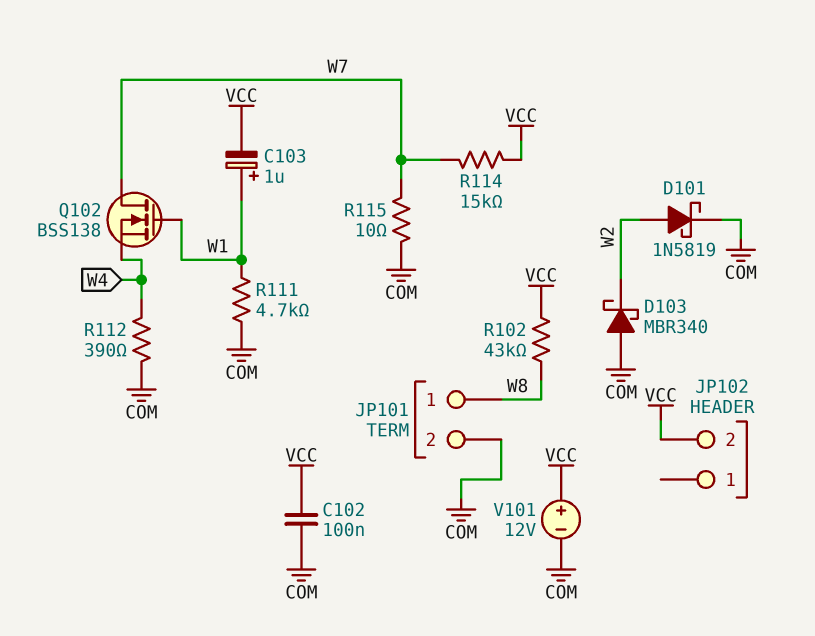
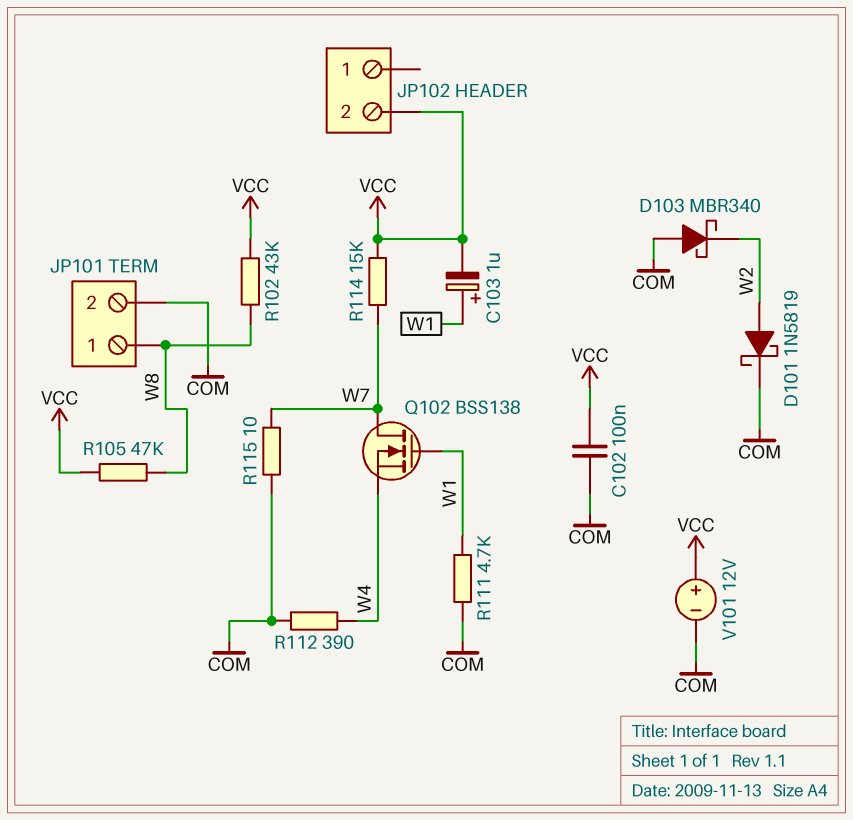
R105: none -> 47k (VCC, W8)

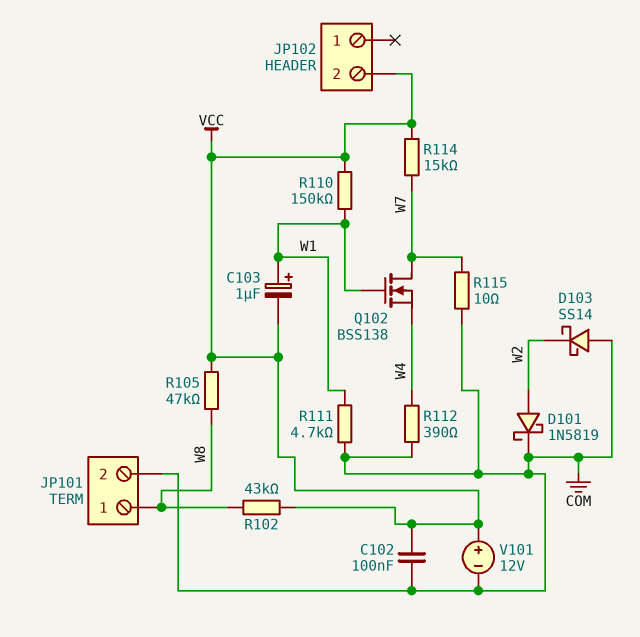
D103: schottky MBR340 (A COM, K W2) -> schottky SS14 (A COM, K W2)
R110: none -> 150k (VCC, W1)

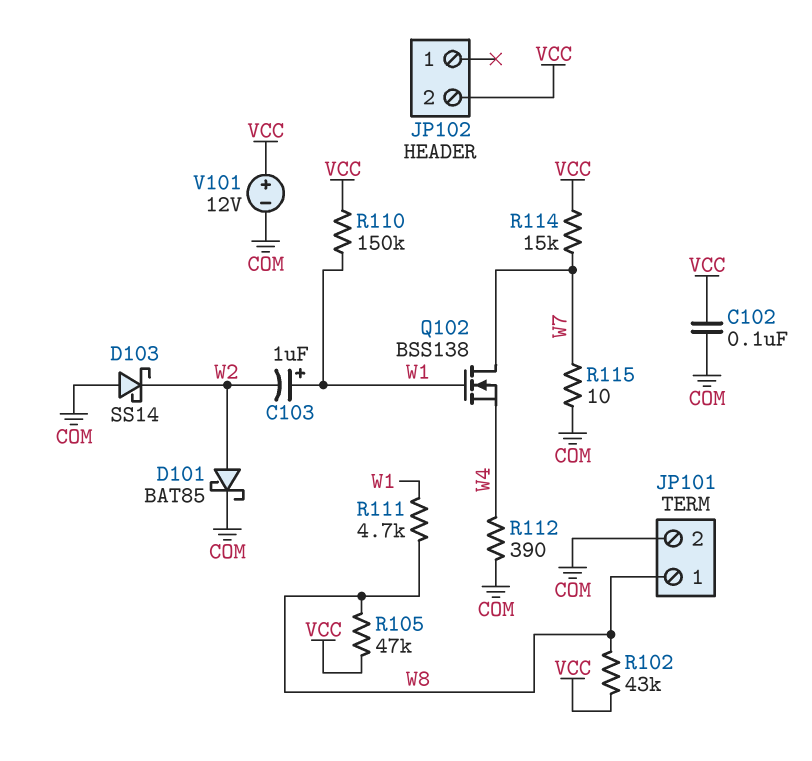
C103: 1uF (plus W1, minus VCC) -> 1uF (plus W1, minus W2)
D101: schottky 1N5819 (A W2, K COM) -> schottky BAT85 (A W2, K COM)
R111: 4.7k (COM, W1) -> 4.7k (W1, W8)

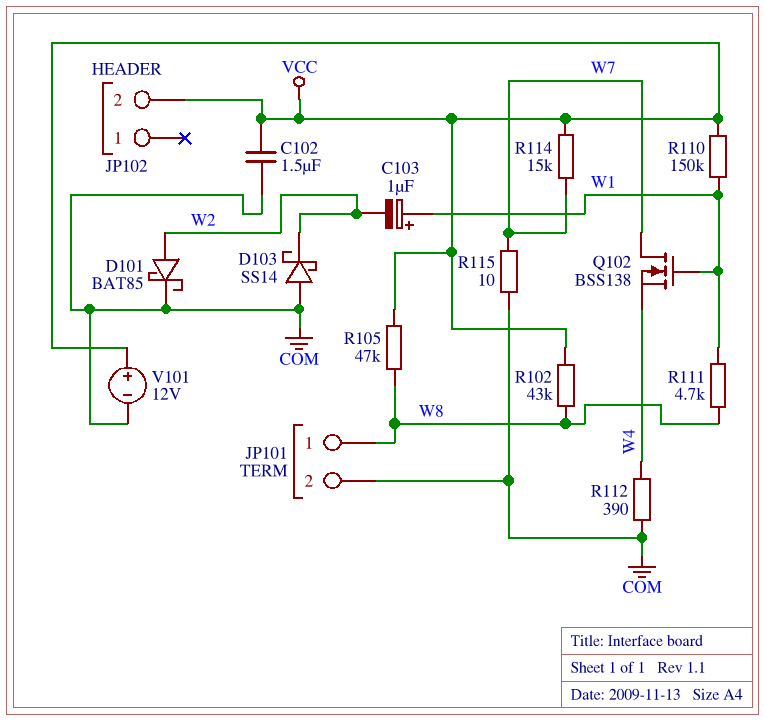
C102: 100nF (COM, VCC) -> 1.5uF (COM, VCC)

